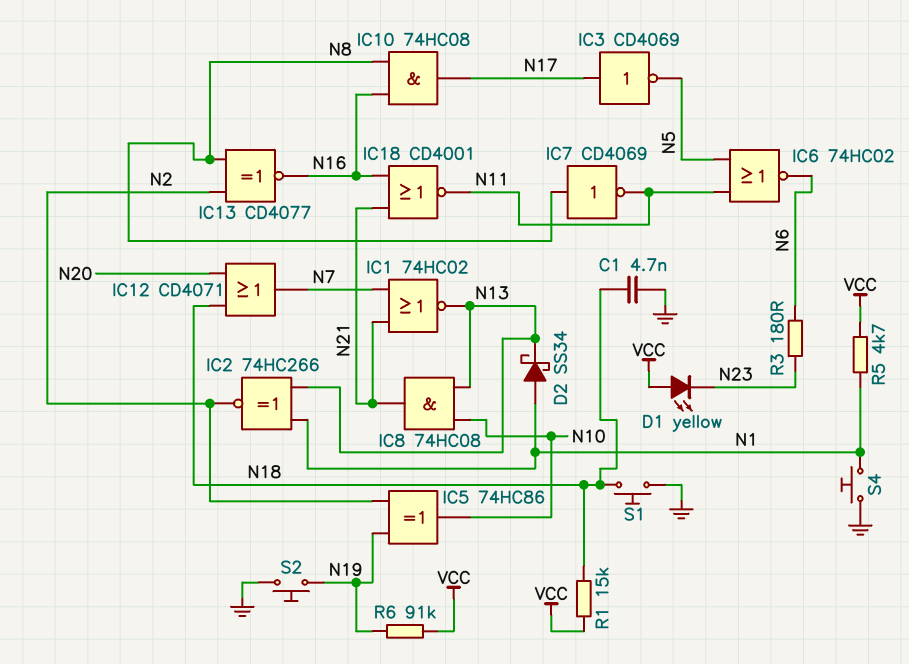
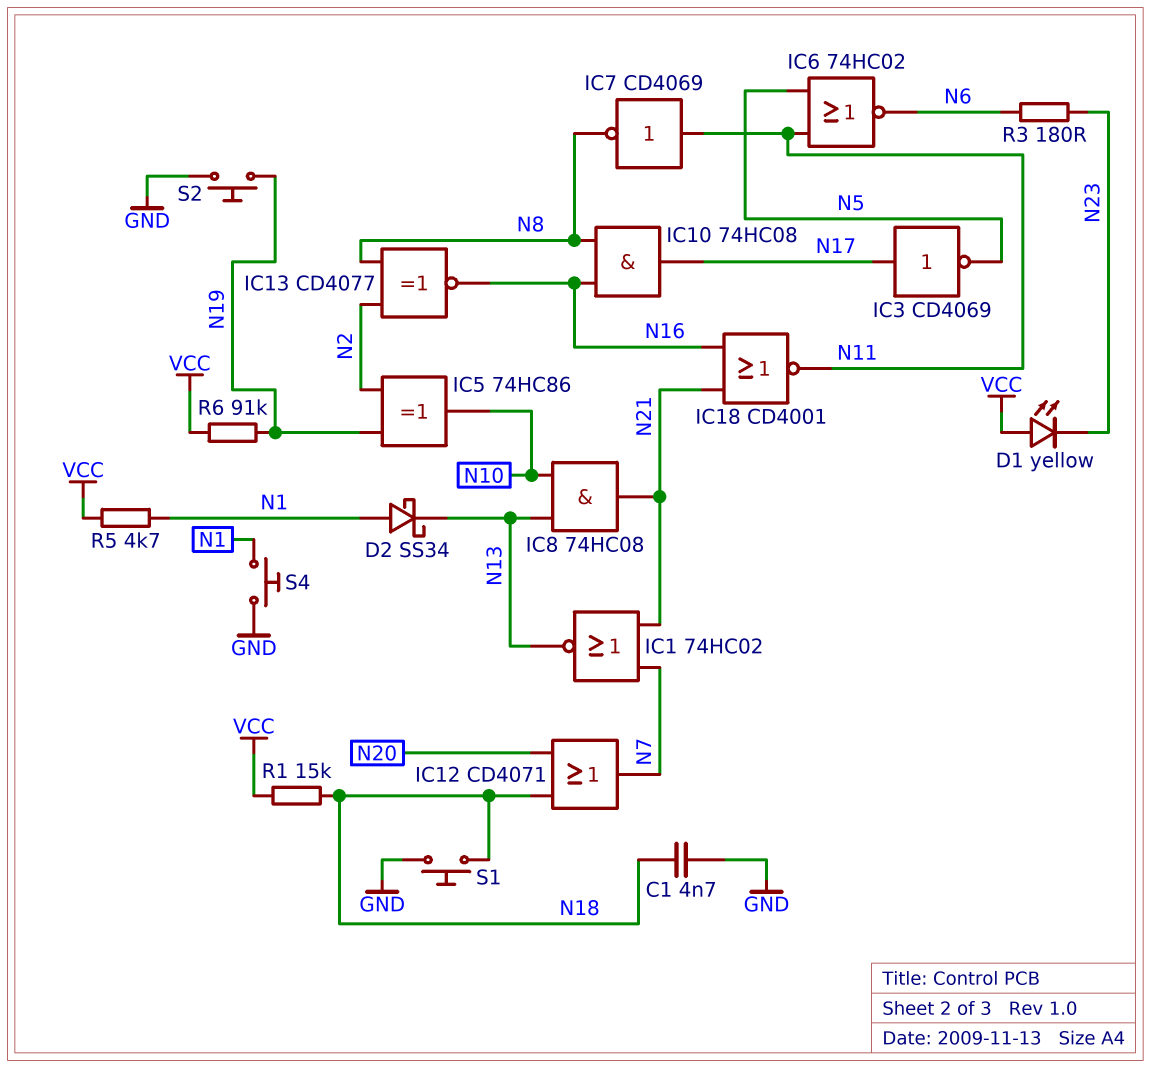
IC2: XNOR 74HC266 (in N1, in N13, out N2) -> none
IC7: NOT CD4069 (in N8, out N11) -> NOT CD4069 (in N11, out N8)

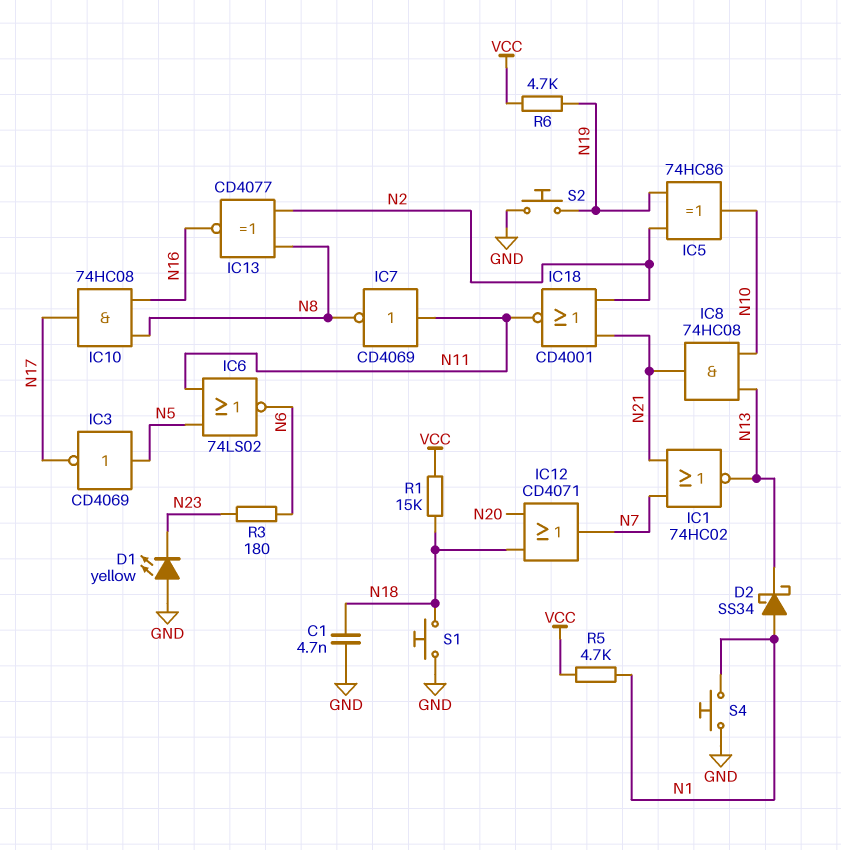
D1: LED yellow (A VCC, K N23) -> LED yellow (A GND, K N23)
IC3: NOT CD4069 (in N17, out N5) -> NOT CD4069 (in N5, out N17)
IC6: NOR 74HC02 (in N5, in N11, out N6) -> NOR 74LS02 (in N5, in N11, out N6)
IC18: NOR CD4001 (in N16, in N21, out N11) -> NOR CD4001 (in N2, in N21, out N11)
R6: 91k (N19, VCC) -> 4.7k (N19, VCC)

